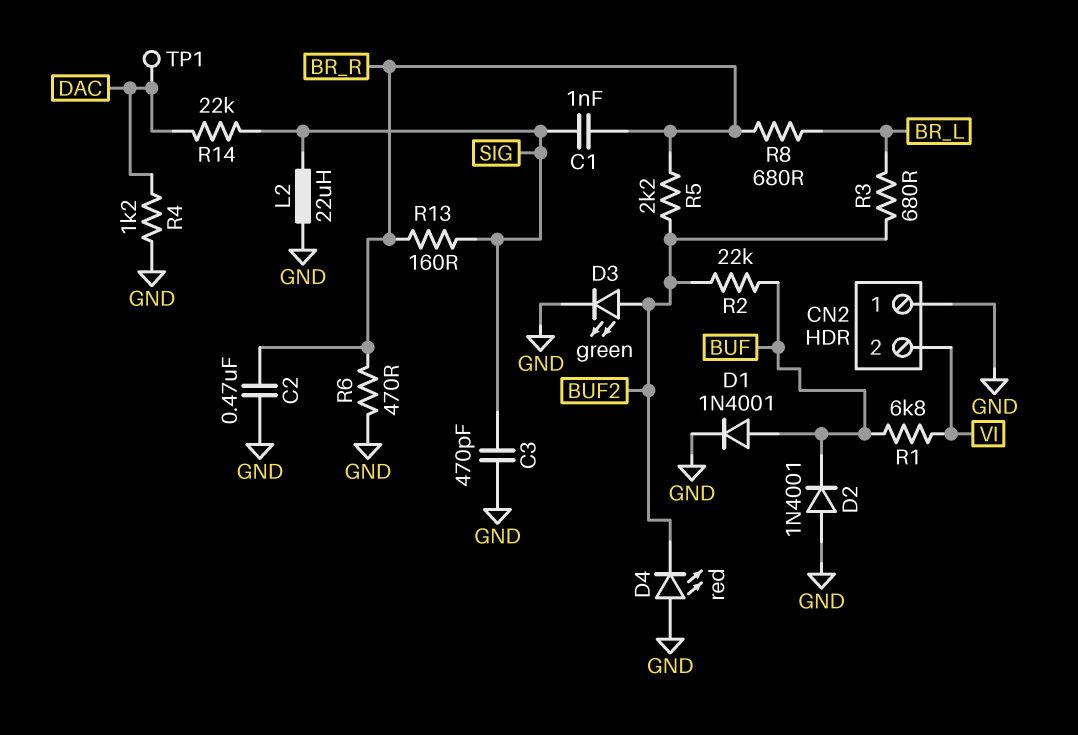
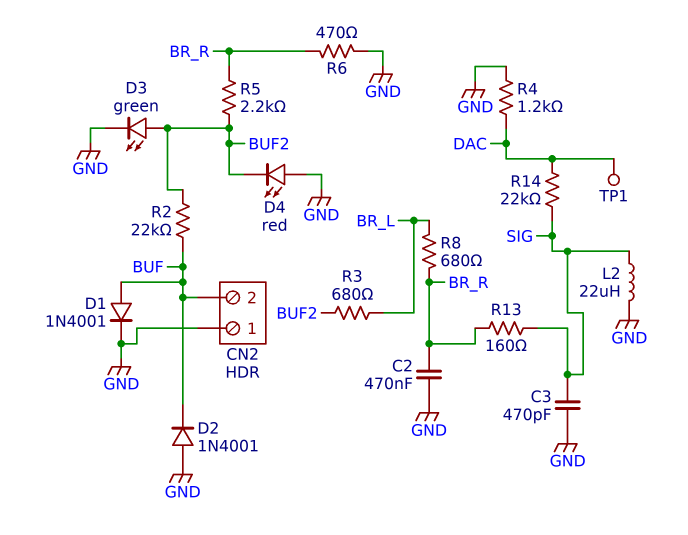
C1: 1nF (BR_R, SIG) -> none
CN2 pin 2: VI -> BUF
R1: 6.8k (BUF, VI) -> none

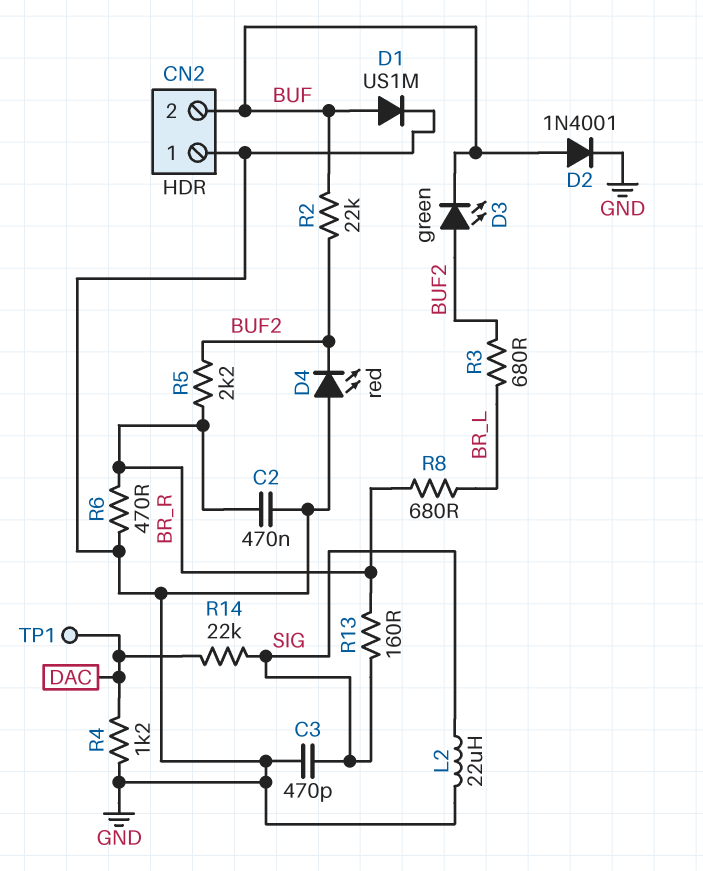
D1: diode 1N4001 (A BUF, K GND) -> diode US1M (A BUF, K GND)
D2: diode 1N4001 (A GND, K BUF) -> diode 1N4001 (A BUF, K GND)
D3: LED green (A BUF2, K GND) -> LED green (A BUF2, K BUF)

